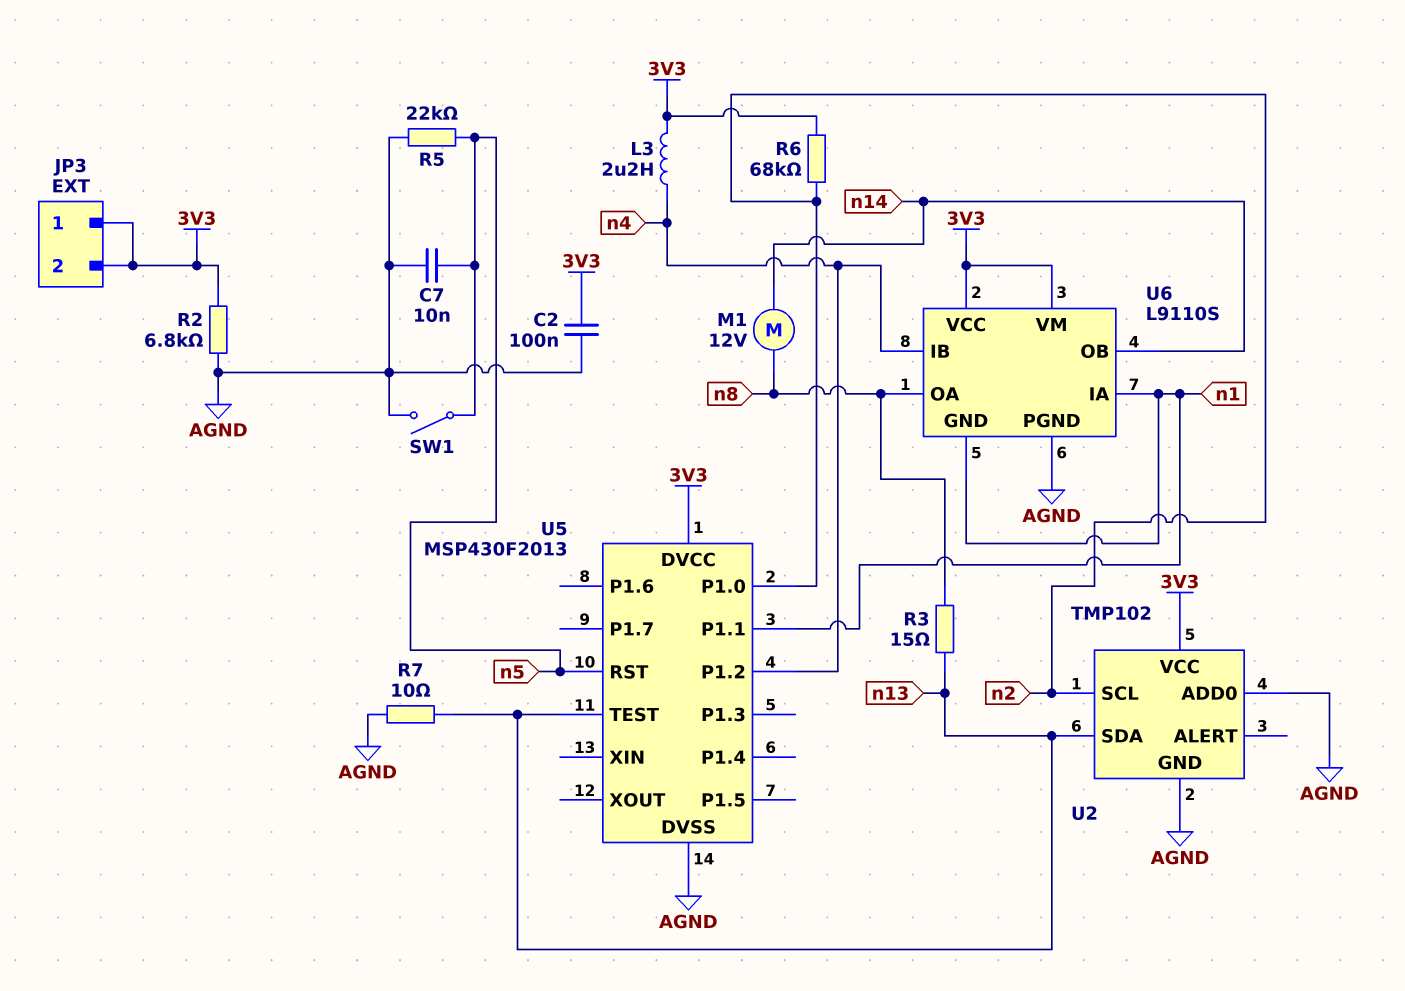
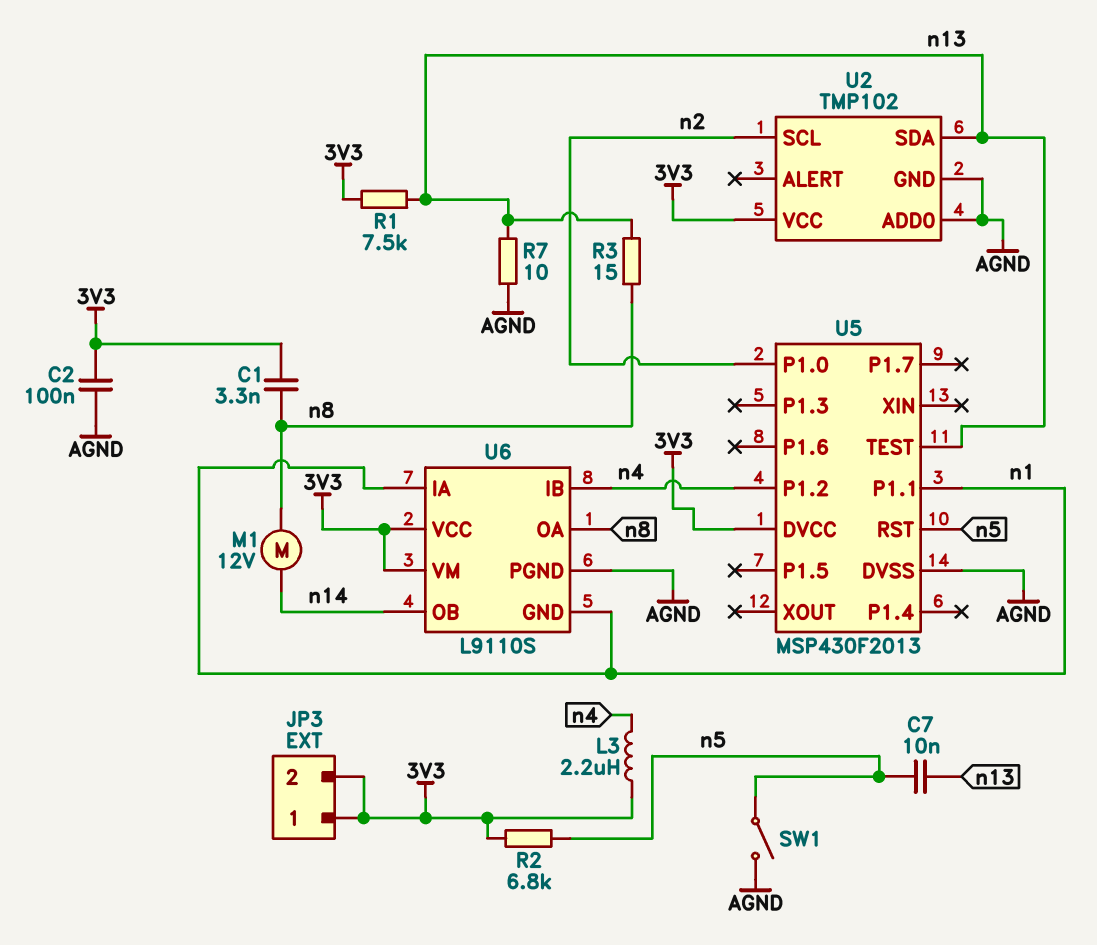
C1: none -> 3.3nF (3V3, n8)
C7: 10nF (AGND, n5) -> 10nF (n5, n13)
R1: none -> 7.5k (3V3, n13)
R2: 6.8k (3V3, AGND) -> 6.8k (3V3, n5)
R5: 22k (AGND, n5) -> none
R6: 68k (3V3, n2) -> none

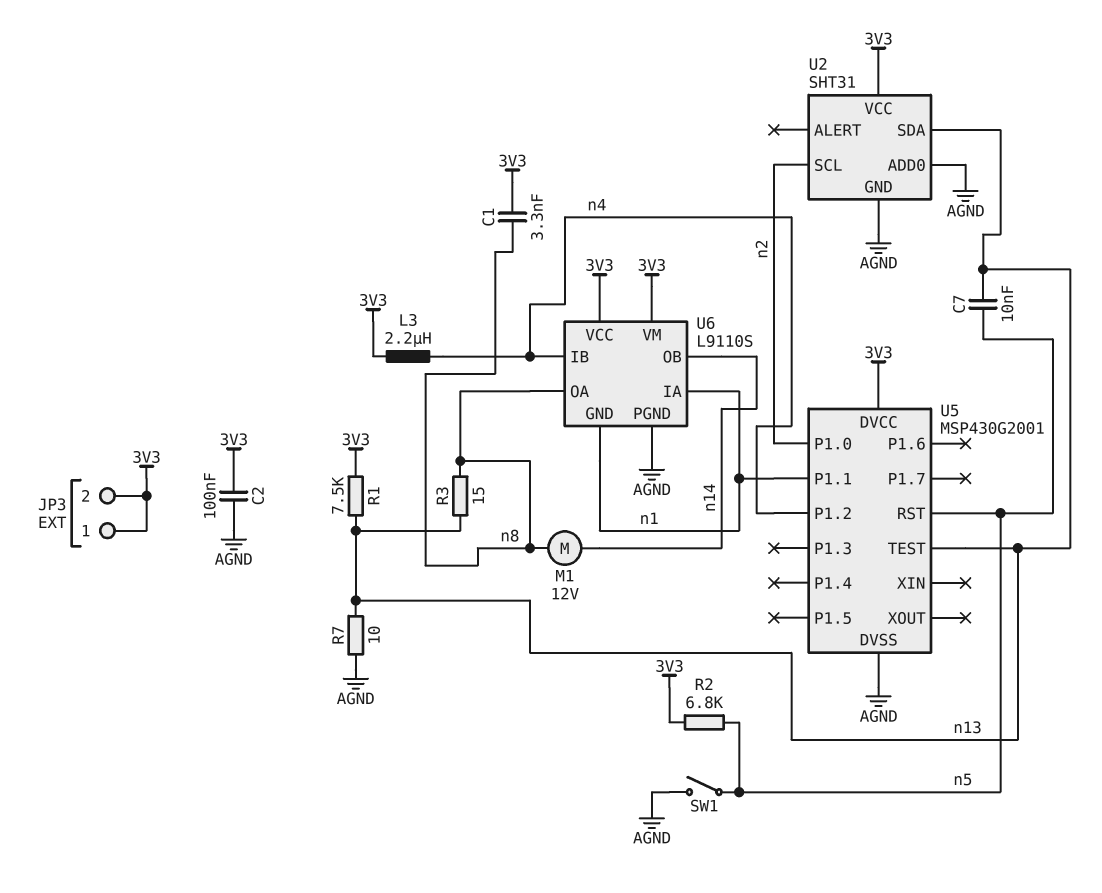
U2: TMP102 -> SHT31
U5: MSP430F2013 -> MSP430G2001

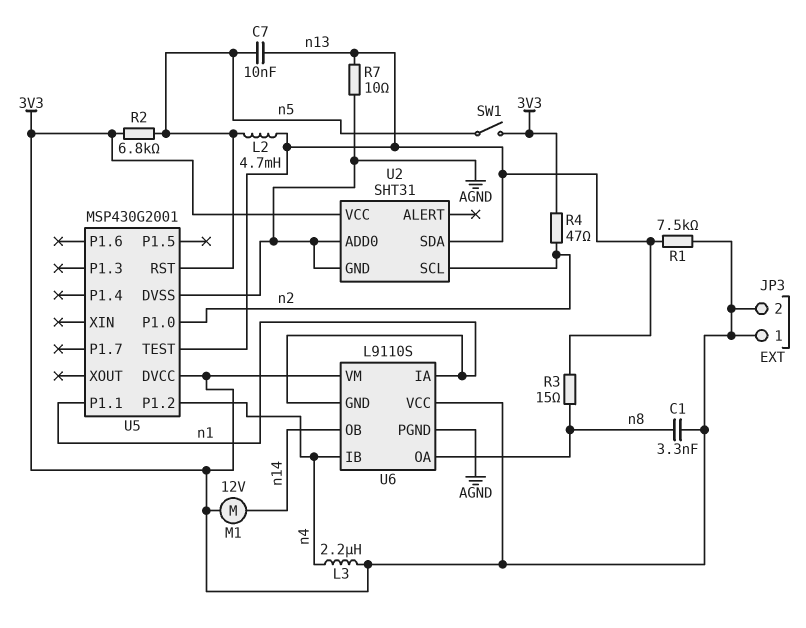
C2: 100nF (3V3, AGND) -> none
L2: none -> 4.7mH (n5, n13)
M1: motor 12V (n8, n14) -> motor 12V (3V3, n14)
R4: none -> 47 (3V3, n2)
SW1: switch (AGND, n5) -> switch (3V3, n5)

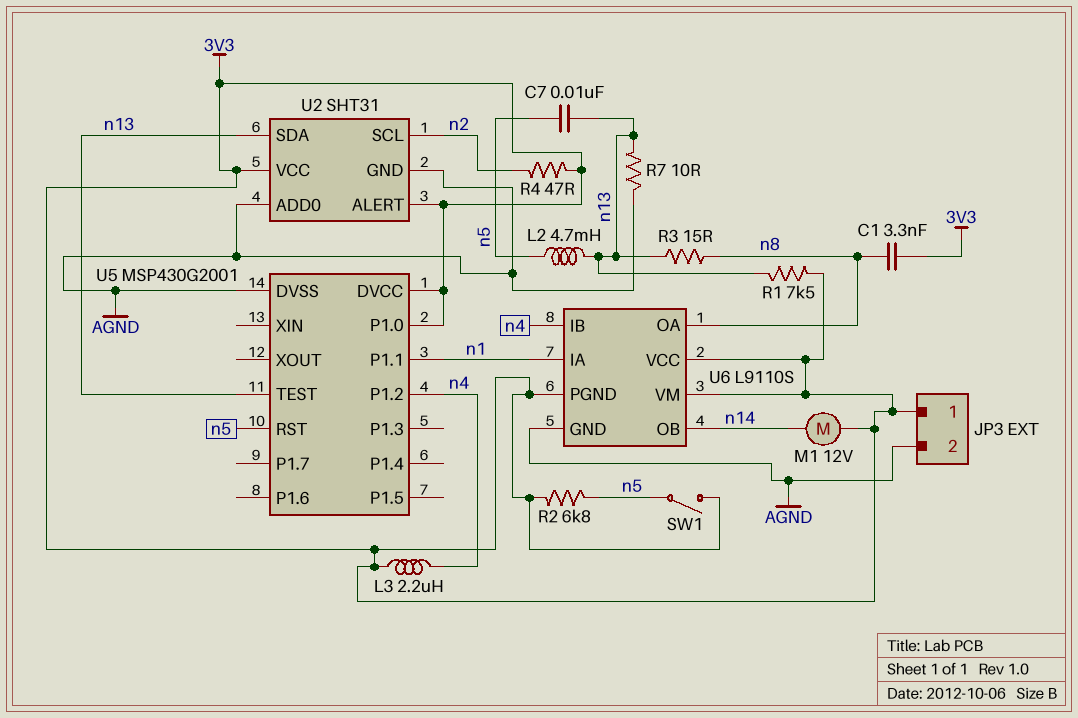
JP3 pin 2: 3V3 -> AGND
U2 pin ALERT: none -> 3V3
U5 pin P1.0: n2 -> 3V3
U6 pin GND: n1 -> AGND
U6 pin PGND: AGND -> 3V3

